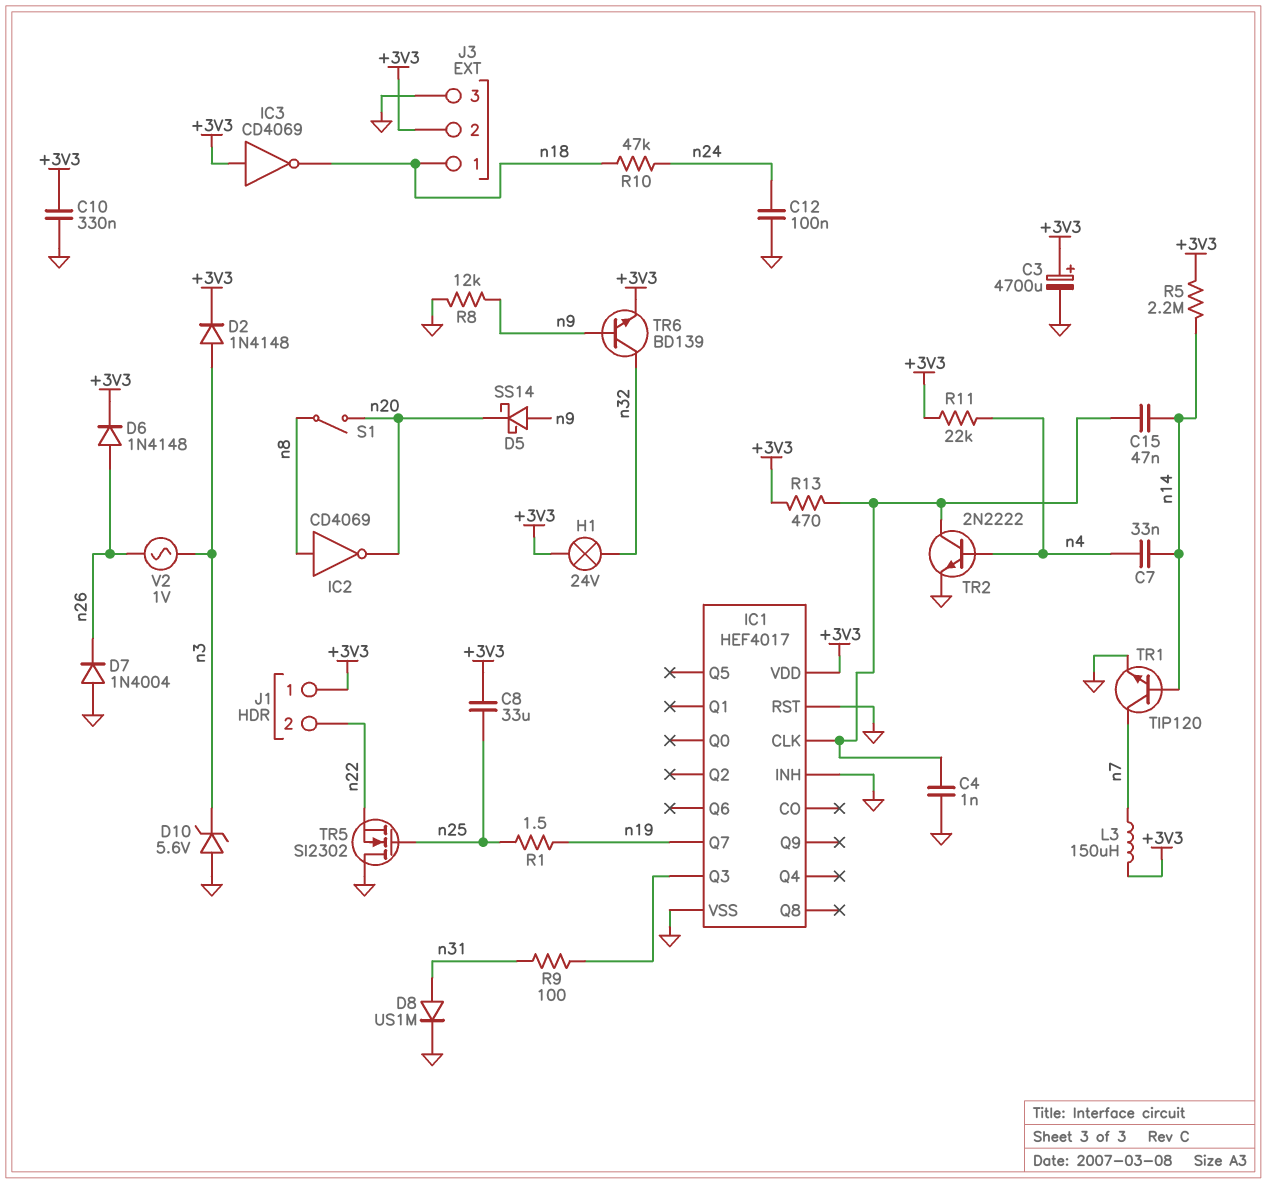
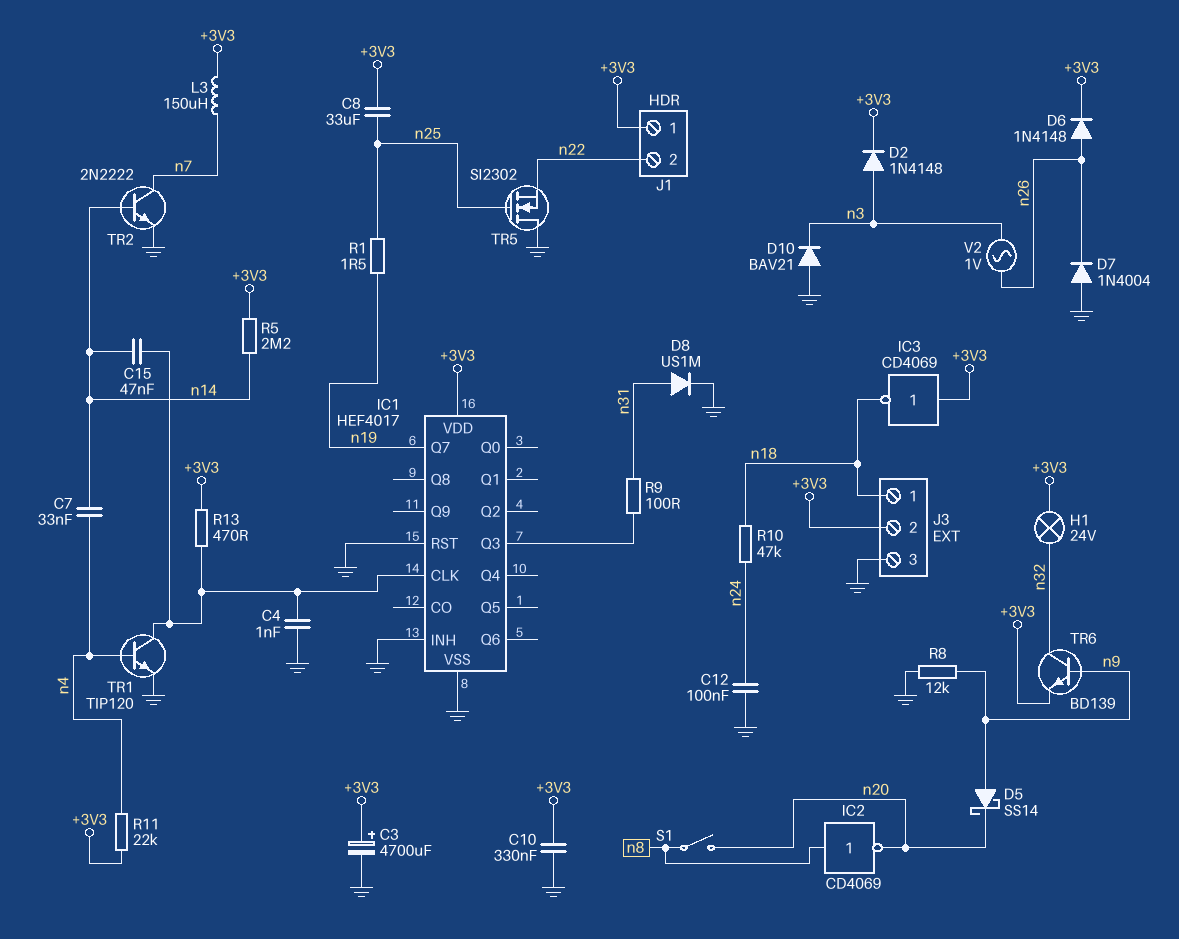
D10: zener 5.6V (A GND, K n3) -> diode BAV21 (A GND, K n3)
TR1: NPN TIP120 (B n14, C n7, E GND) -> NPN TIP120 (B n4, C IC1/CLK, E GND)
TR2: NPN 2N2222 (B n4, C IC1/CLK, E GND) -> NPN 2N2222 (B n14, C n7, E GND)

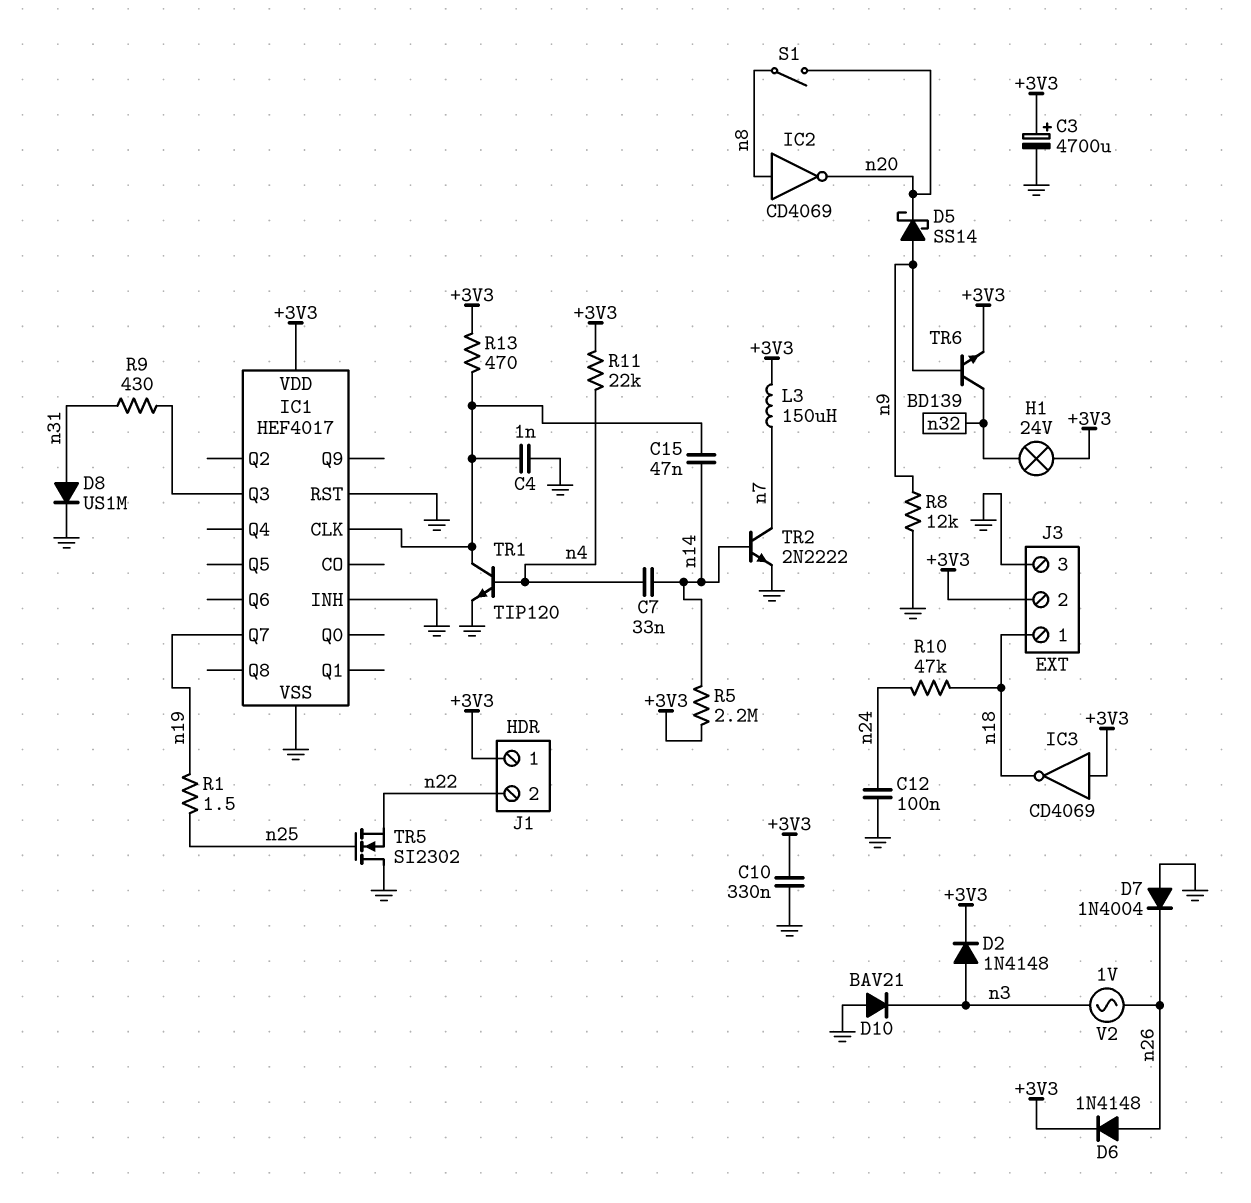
C8: 33uF (+3V3, n25) -> none
R9: 100 (IC1/Q3, n31) -> 430 (IC1/Q3, n31)

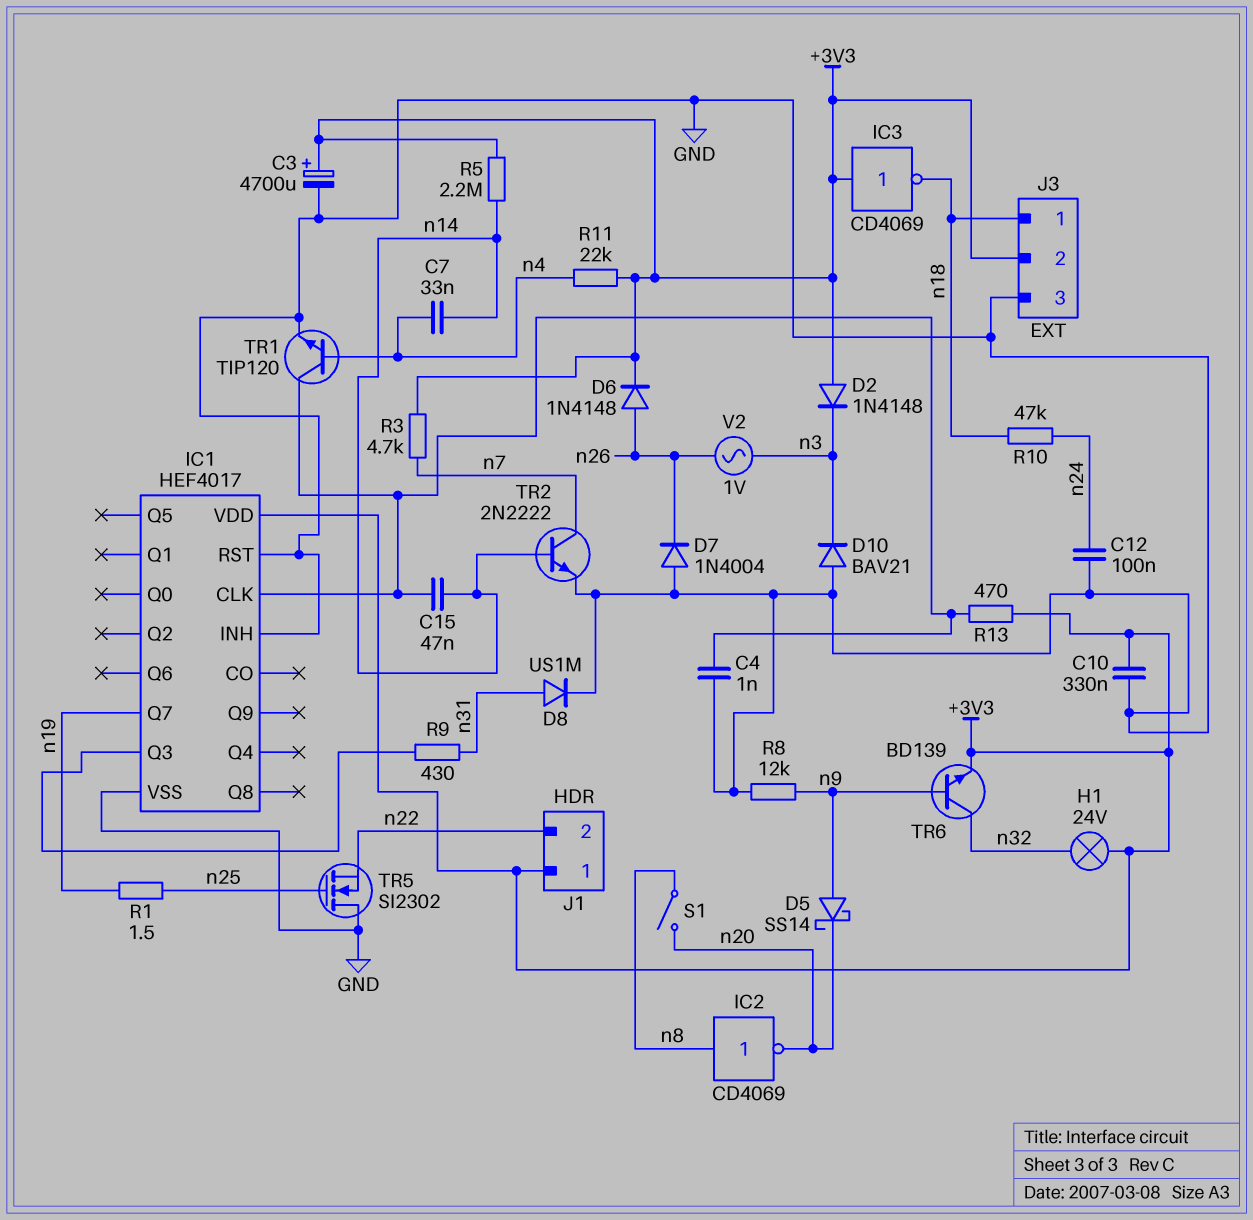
D2: diode 1N4148 (A n3, K +3V3) -> diode 1N4148 (A +3V3, K n3)
L3: 150uH (+3V3, n7) -> none
R3: none -> 4.7k (+3V3, n7)

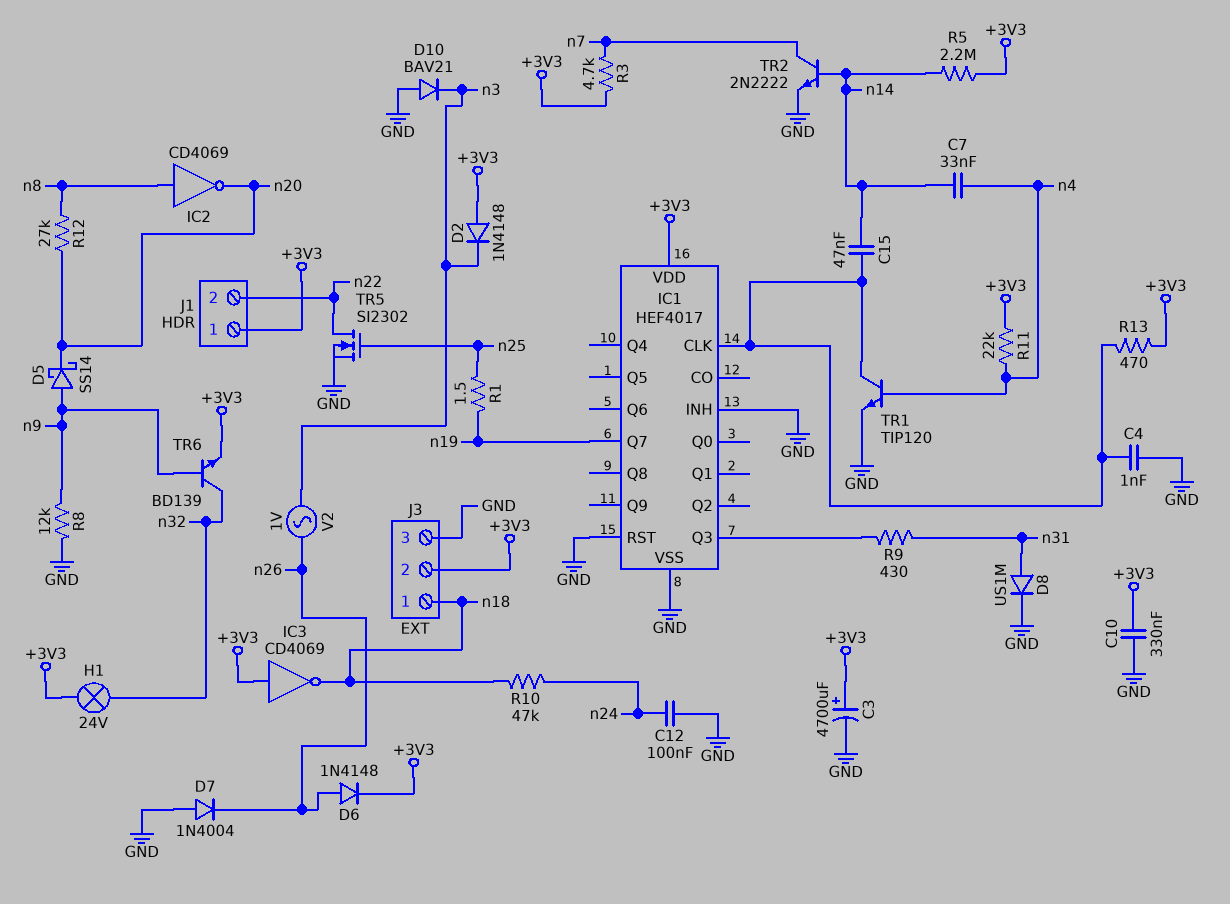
R12: none -> 27k (n8, n20)
S1: switch (n8, n20) -> none
TR5: NMOS SI2302 (G n25, D GND, S n22) -> NMOS SI2302 (G n25, D n22, S GND)

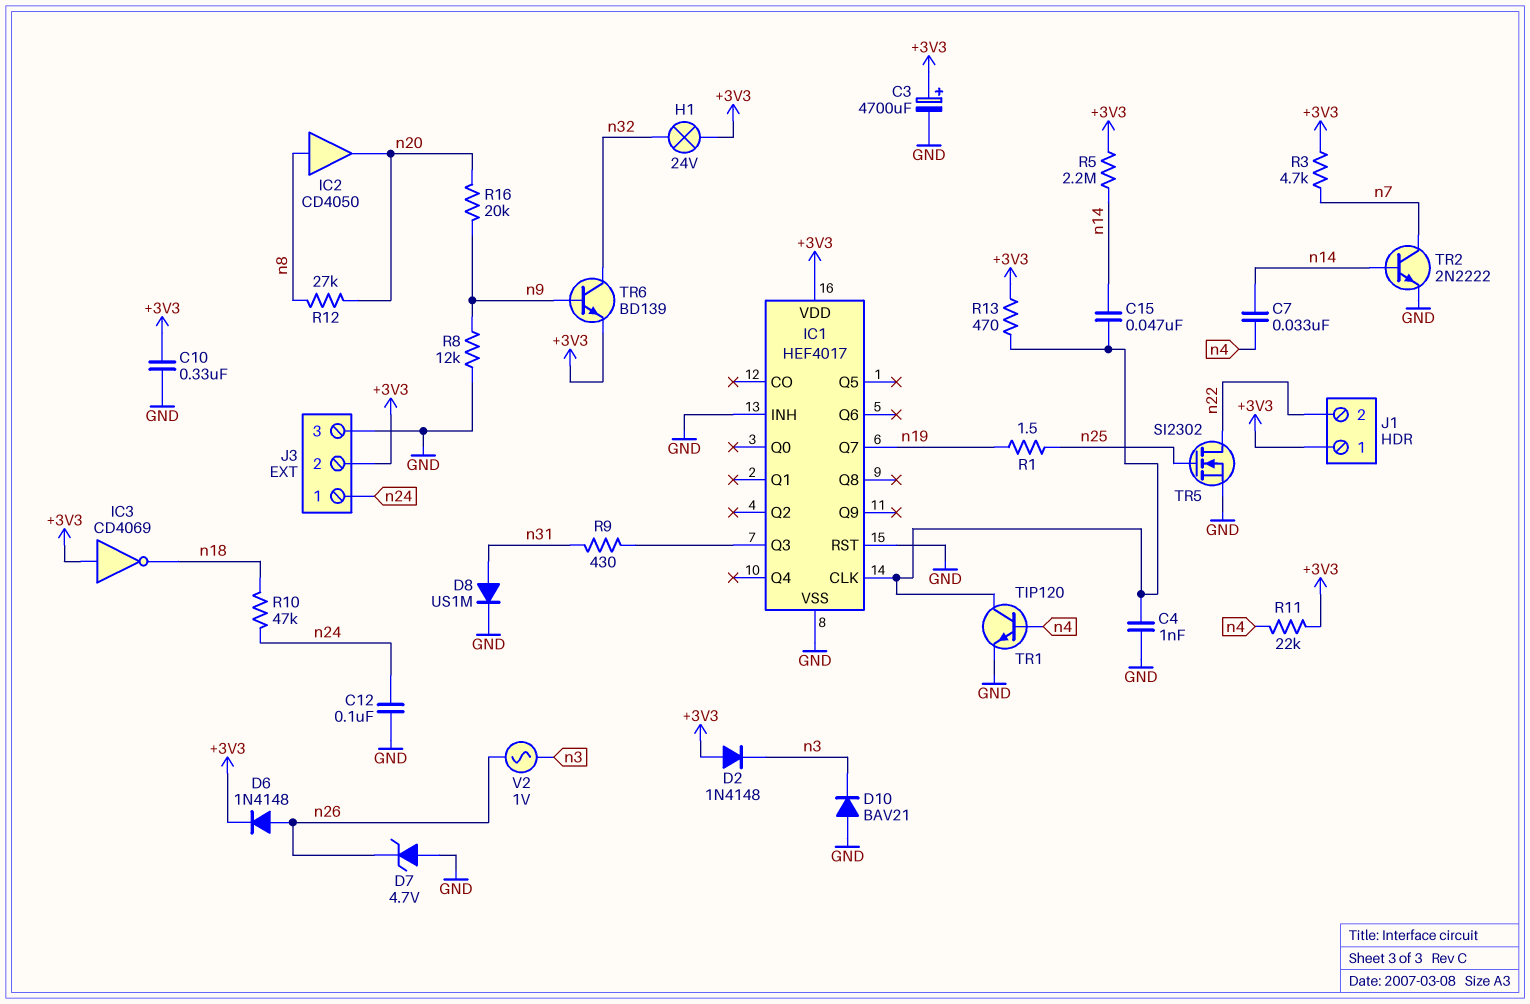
D5: schottky SS14 (A n9, K n20) -> none
D7: diode 1N4004 (A GND, K n26) -> zener 4.7V (A GND, K n26)
IC2: NOT CD4069 (in n8, out n20) -> buffer CD4050 (in n8, out n20)
J3 pin 1: n18 -> n24
R16: none -> 20k (n9, n20)

